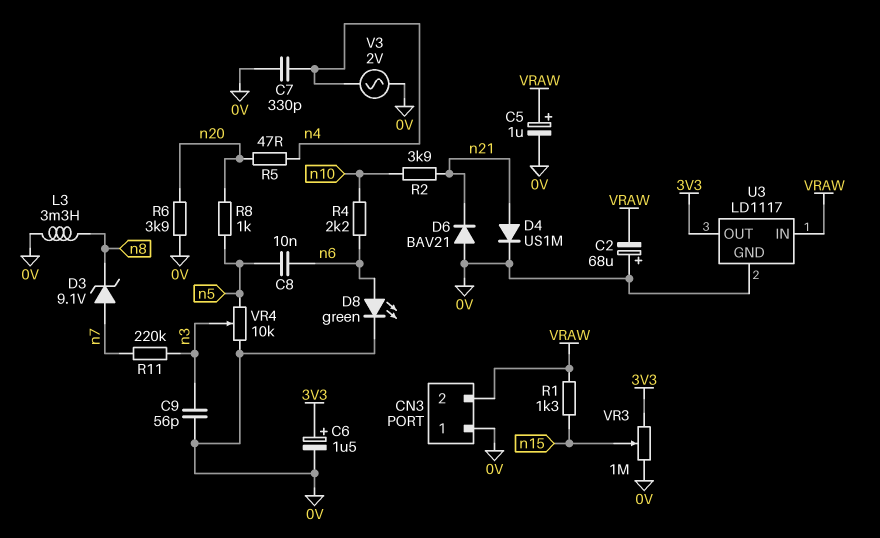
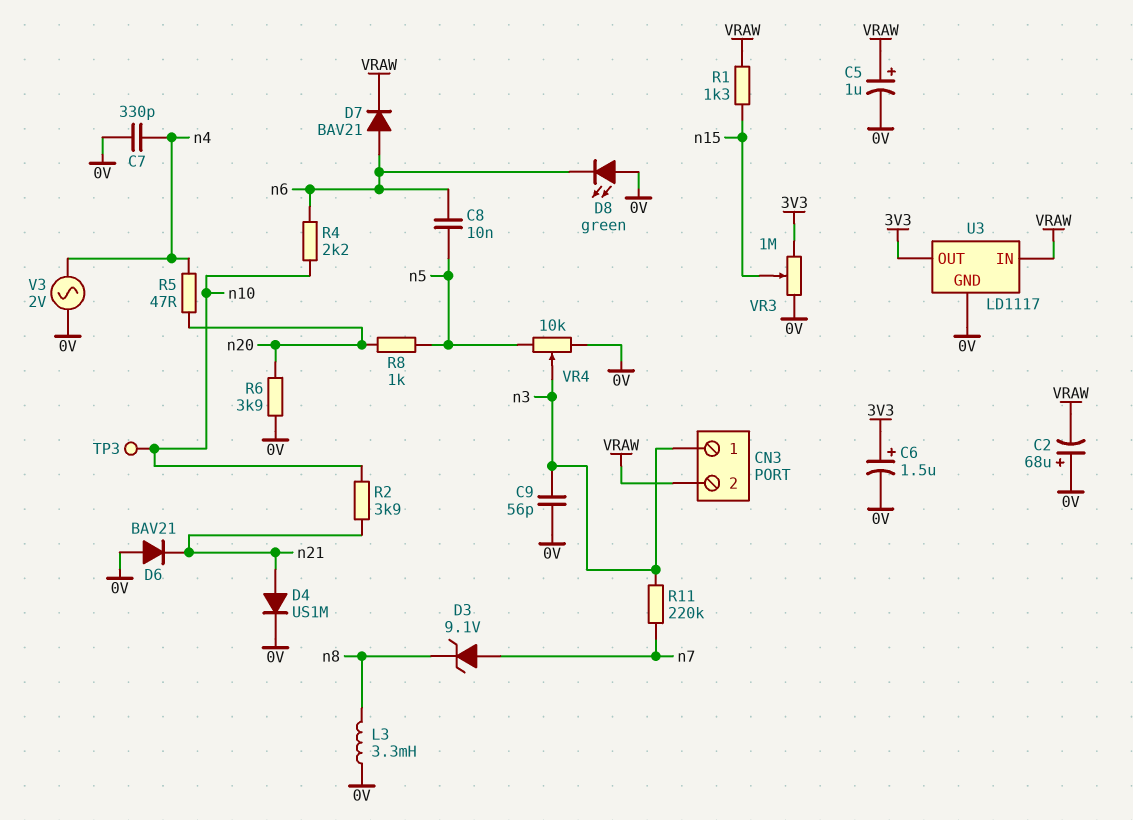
CN3 pin 1: 0V -> n3
D7: none -> diode BAV21 (A n6, K VRAW)
D8: LED green (A n6, K 0V) -> LED green (A 0V, K n6)
TP3: none -> test point (n10)

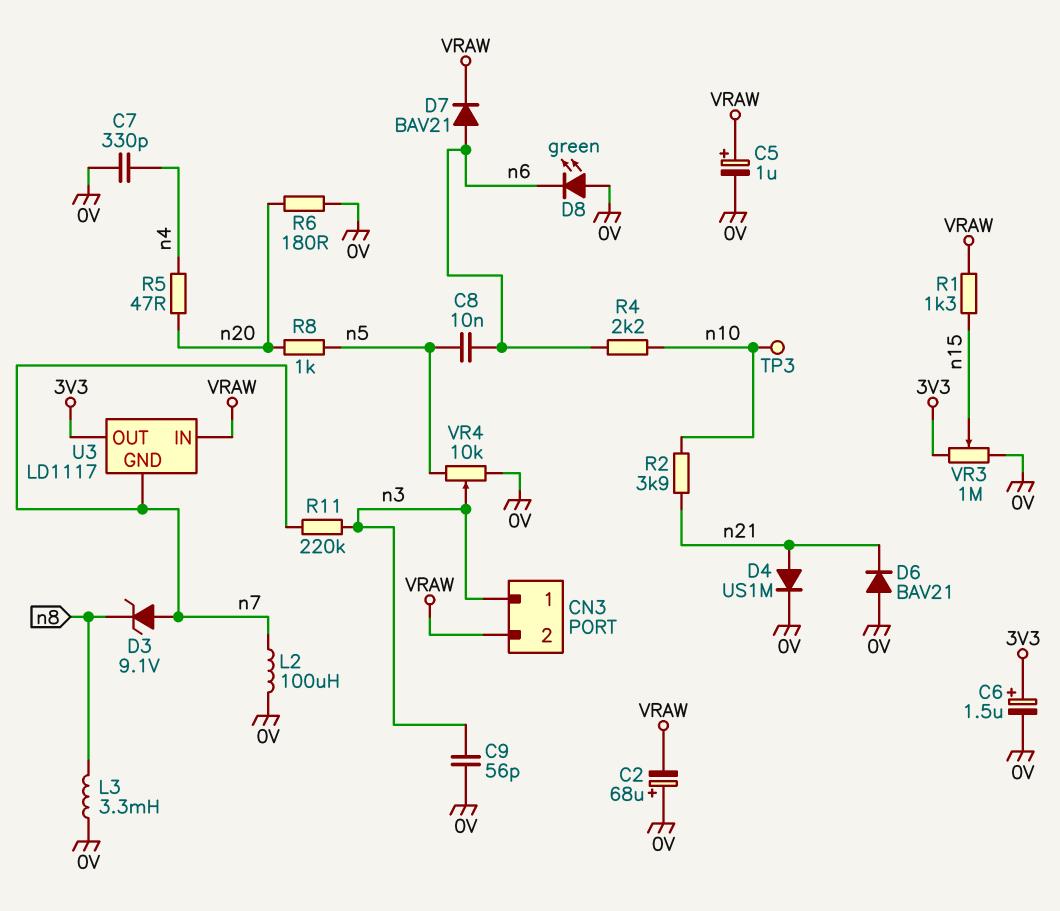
L2: none -> 100uH (0V, n7)
R6: 3.9k (0V, n20) -> 180 (0V, n20)
U3 pin GND: 0V -> n7
V3: AC 2V (0V, n4) -> none

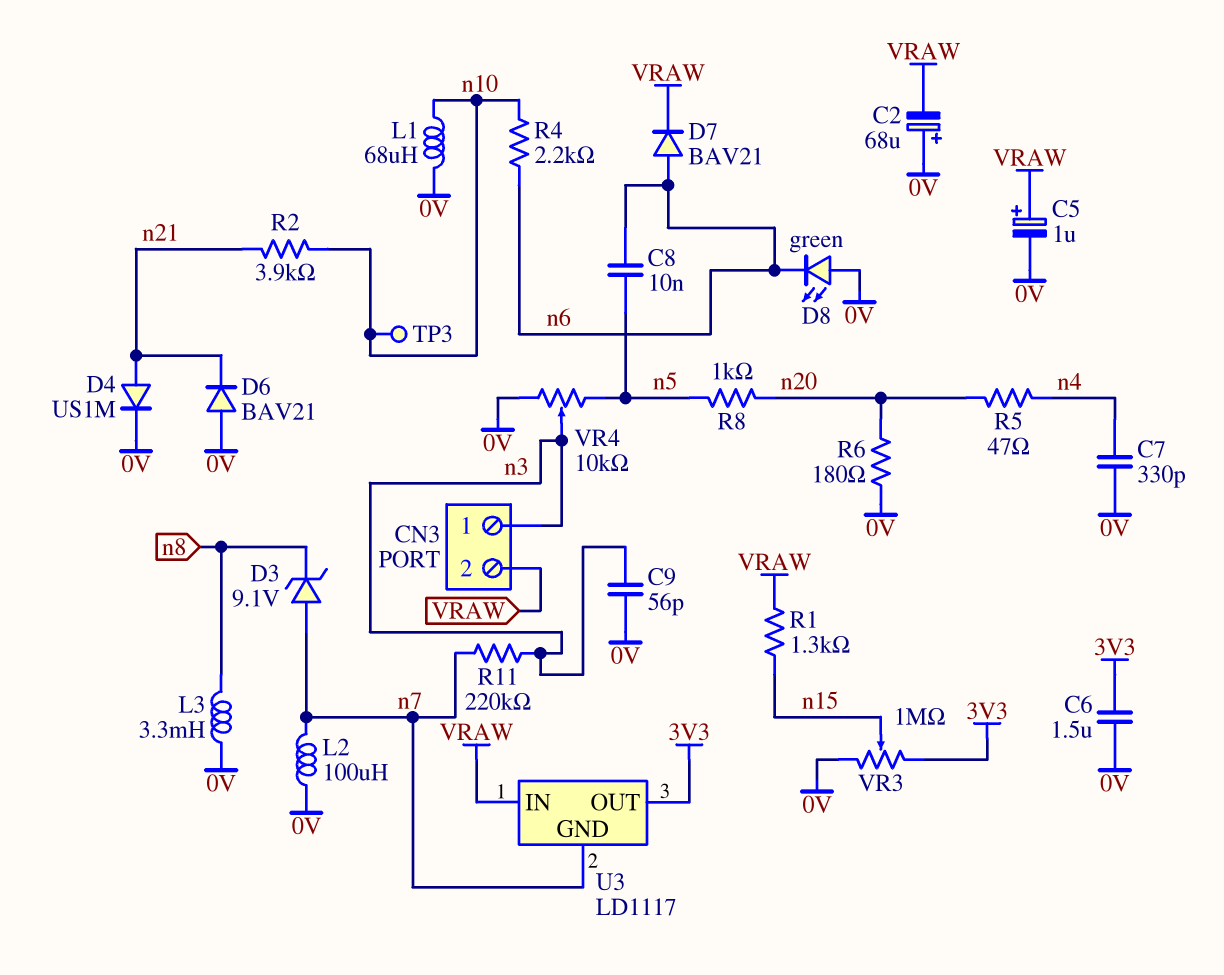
C6: 1.5uF (plus 3V3, minus 0V) -> 1.5uF (0V, 3V3)
L1: none -> 68uH (0V, n10)

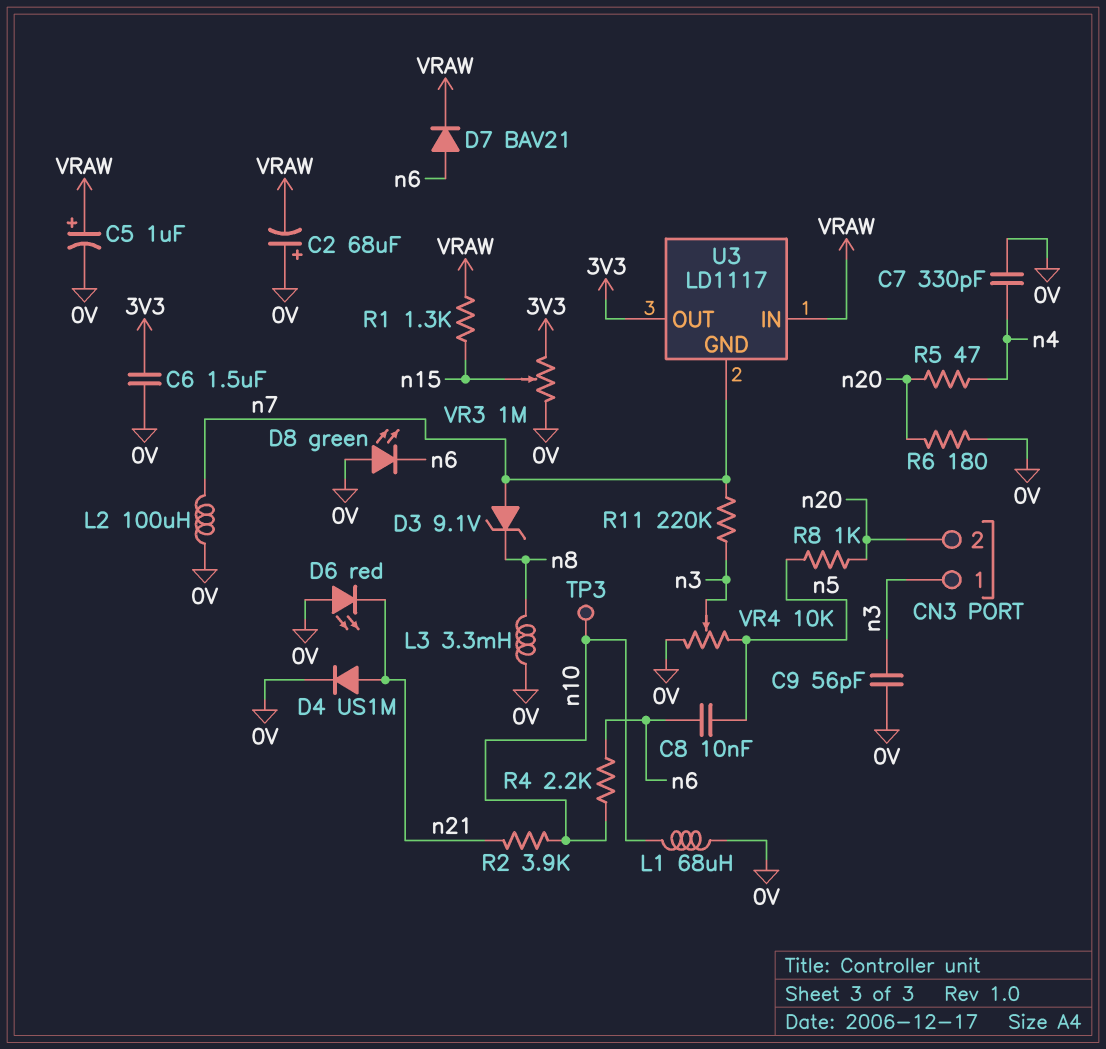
CN3 pin 2: VRAW -> n20
D6: diode BAV21 (A 0V, K n21) -> LED red (A 0V, K n21)

